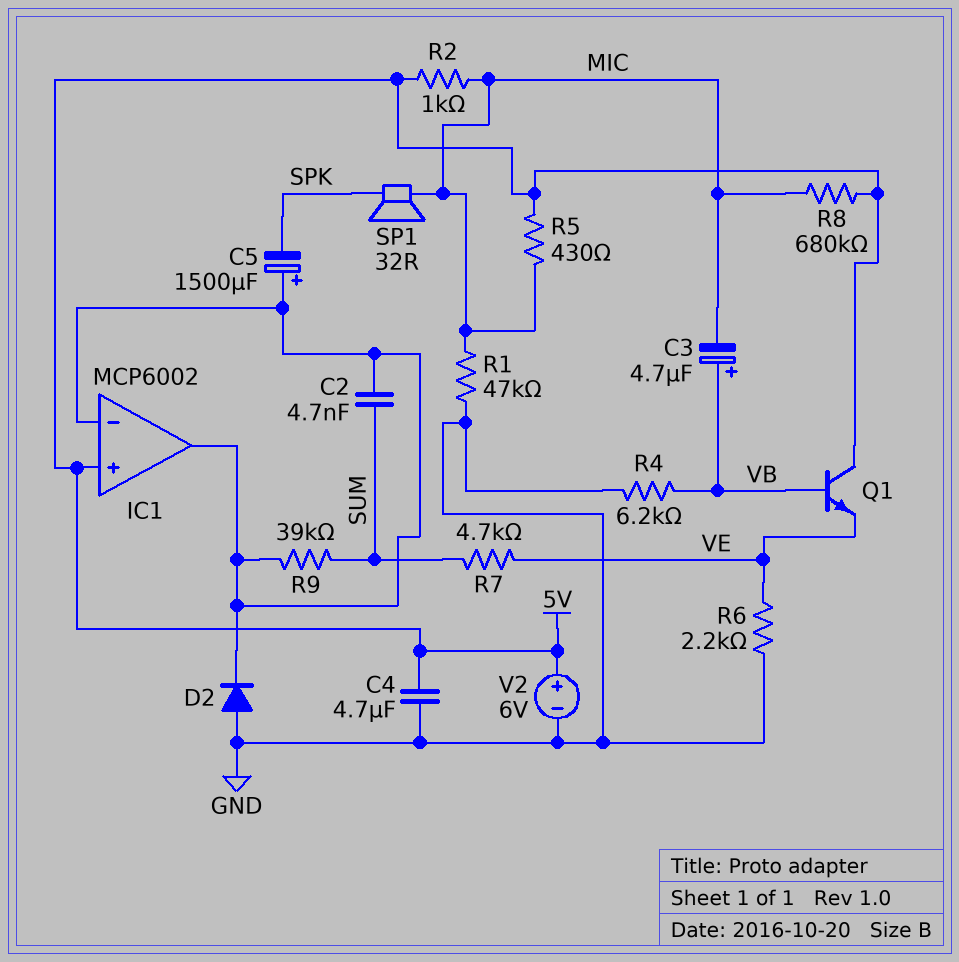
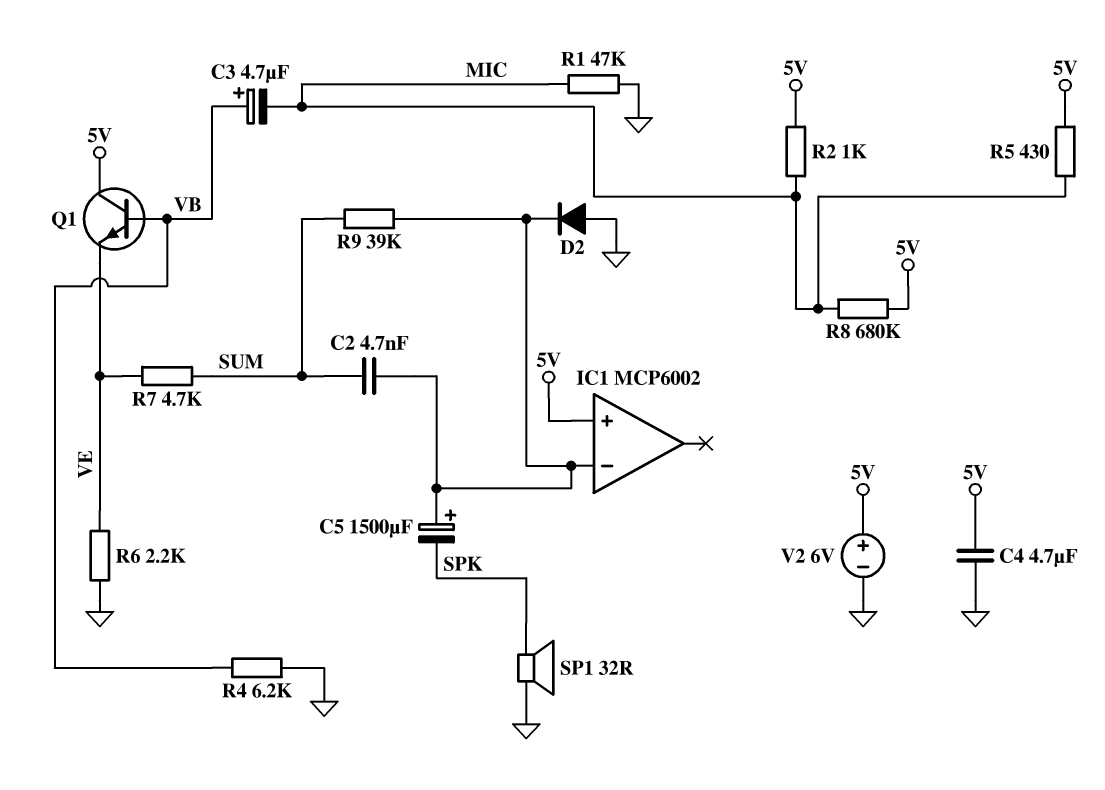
IC1 pin out: IC1/in- -> none
SP1: speaker 32R (MIC, SPK) -> speaker 32R (GND, SPK)

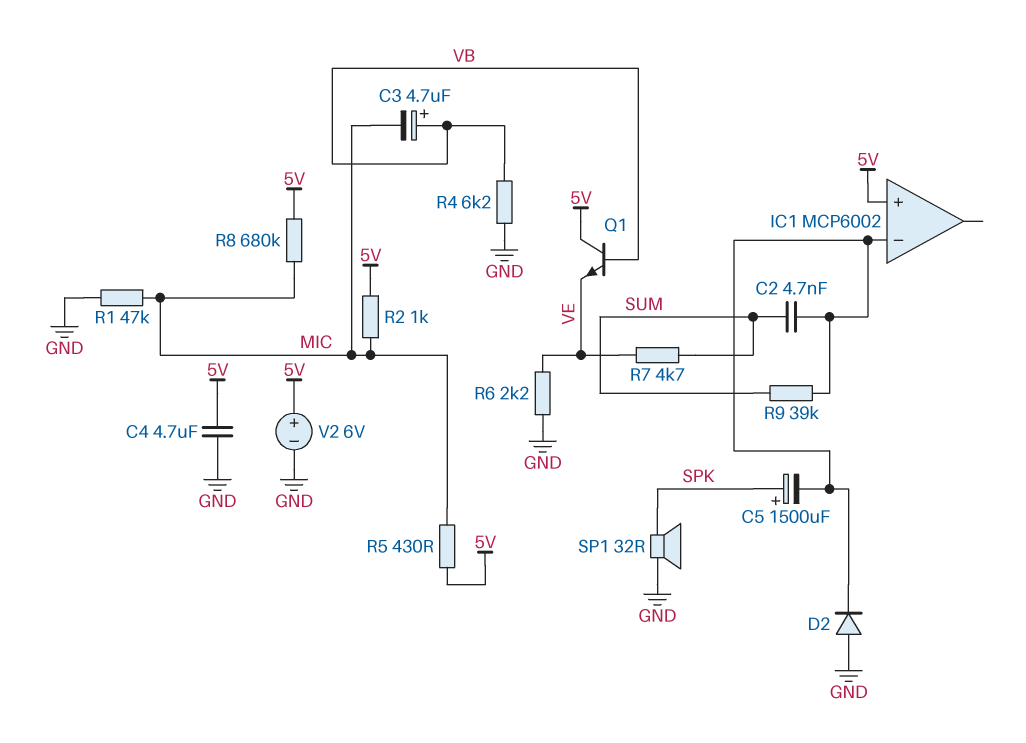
C5: 1500uF (plus IC1/in-, minus SPK) -> 1500uF (plus SPK, minus IC1/in-)

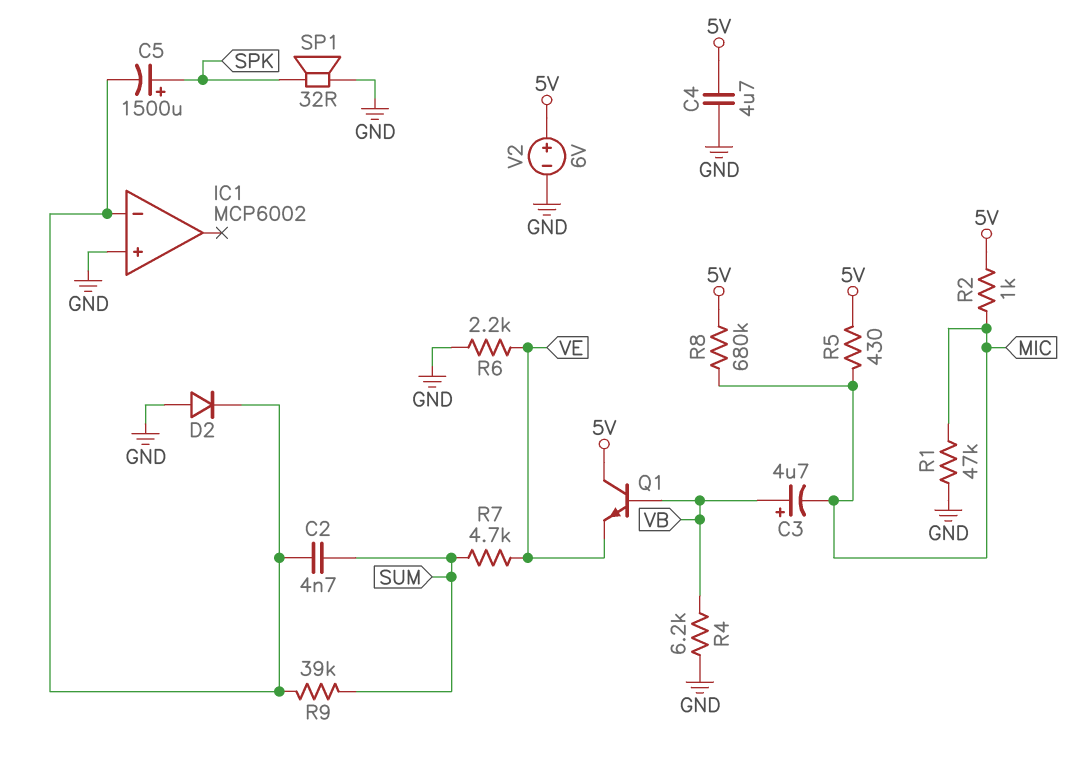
IC1 pin in+: 5V -> GND

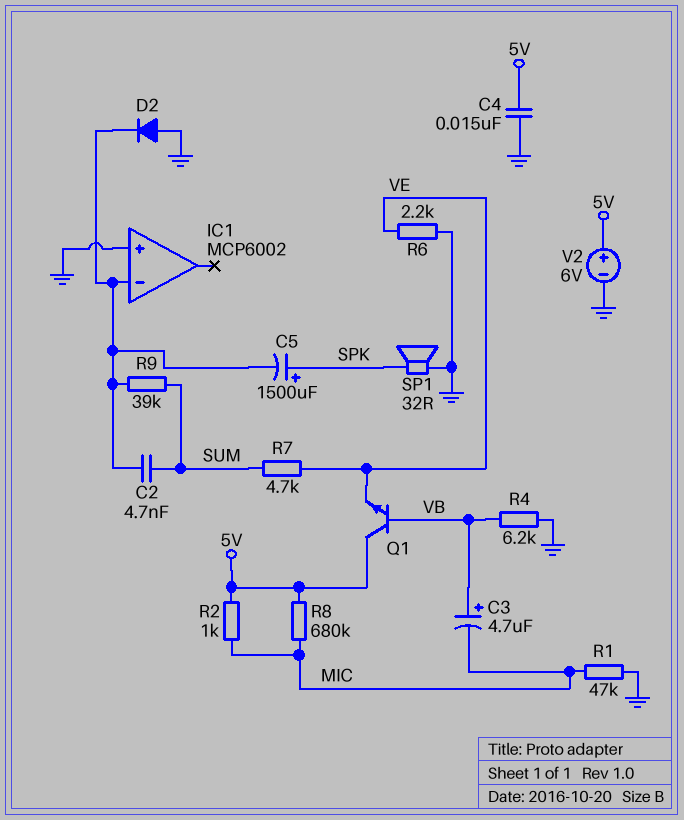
C4: 4.7uF (5V, GND) -> 15nF (5V, GND)
R5: 430 (5V, MIC) -> none

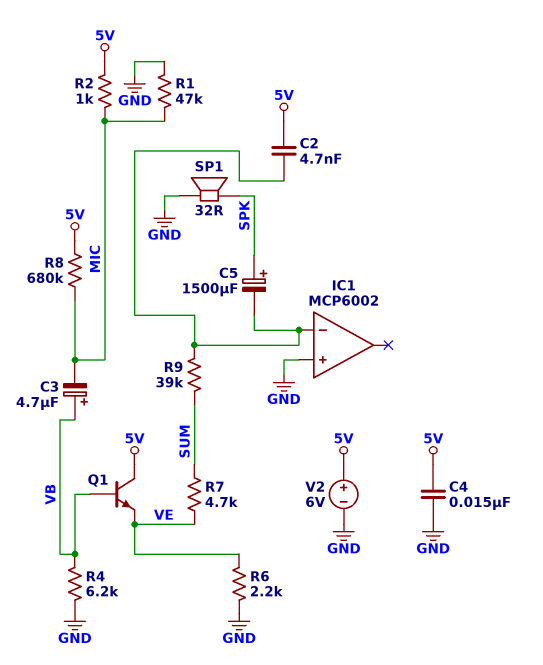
C2: 4.7nF (IC1/in-, SUM) -> 4.7nF (5V, IC1/in-)
D2: diode (A GND, K IC1/in-) -> none

